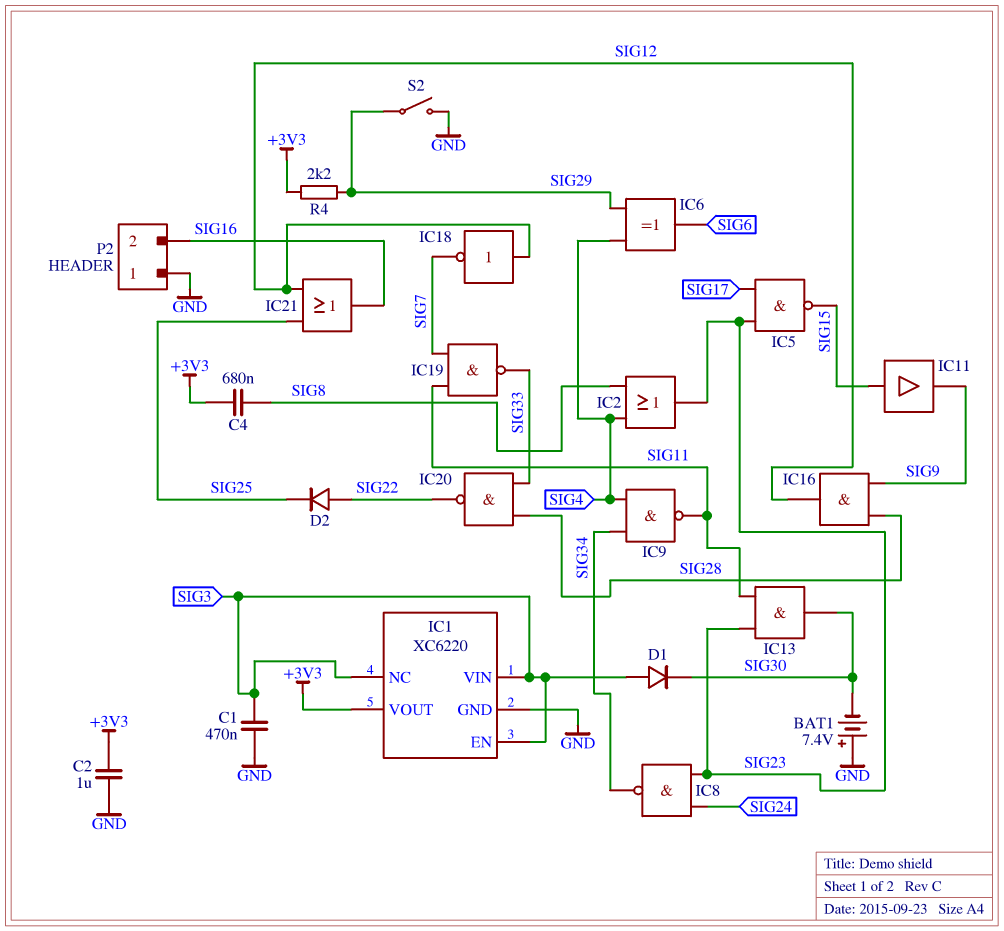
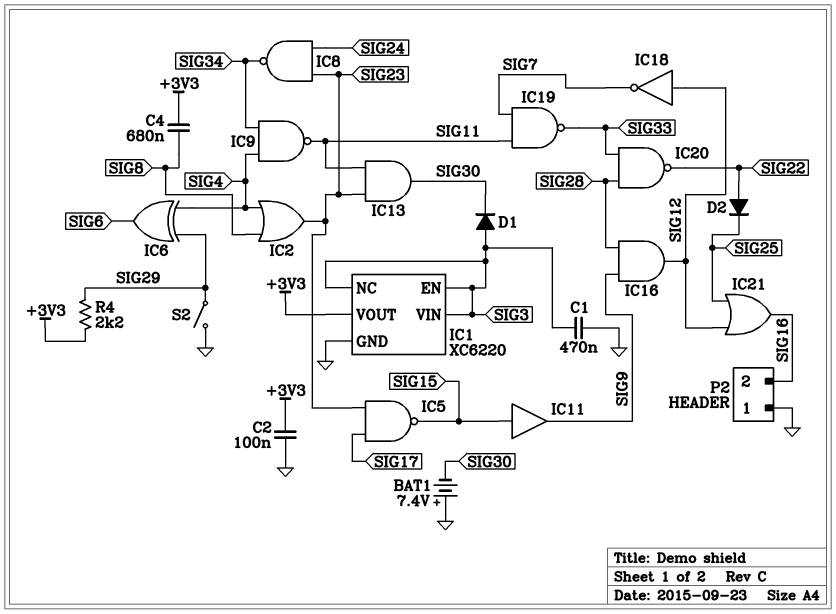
C2: 1uF (+3V3, GND) -> 100nF (+3V3, GND)

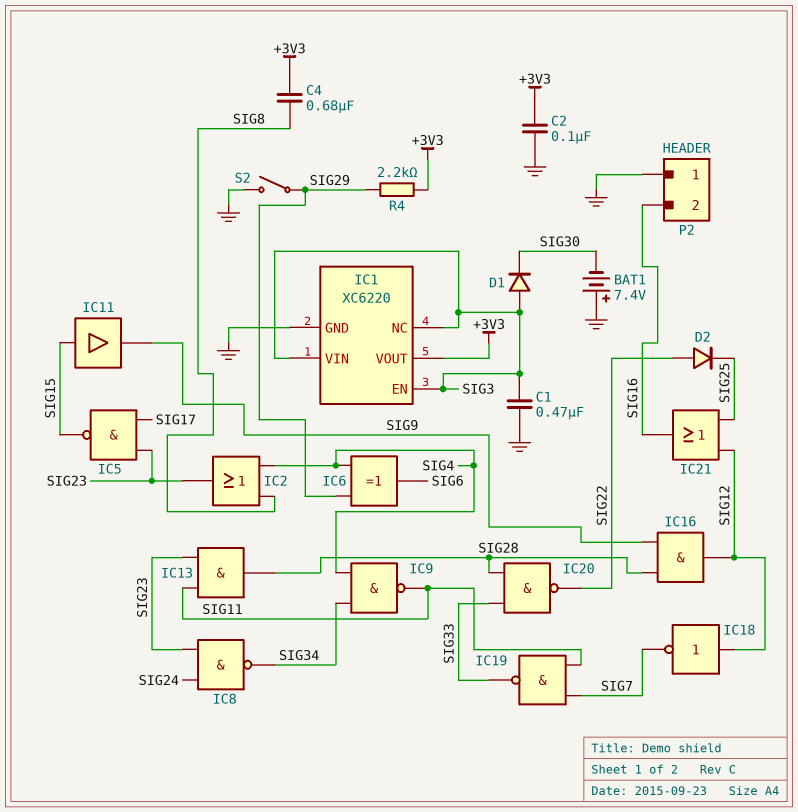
IC13: AND (in SIG11, in SIG23, out SIG30) -> AND (in SIG11, in SIG23, out SIG28)

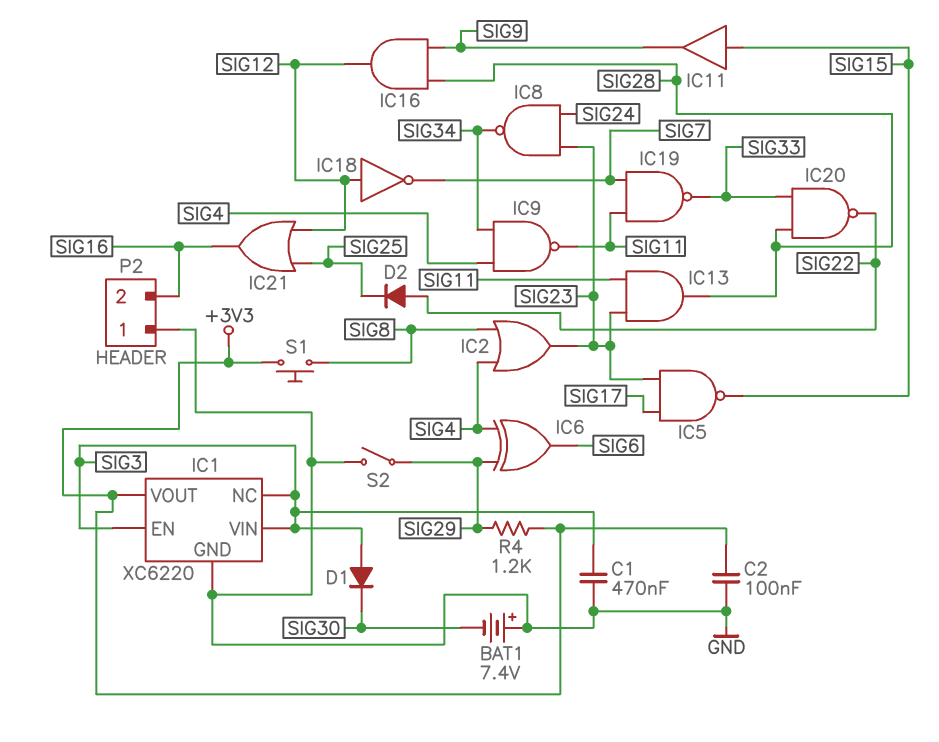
C4: 680nF (+3V3, SIG8) -> none
R4: 2.2k (+3V3, SIG29) -> 1.2k (+3V3, SIG29)
S1: none -> button (+3V3, SIG8)

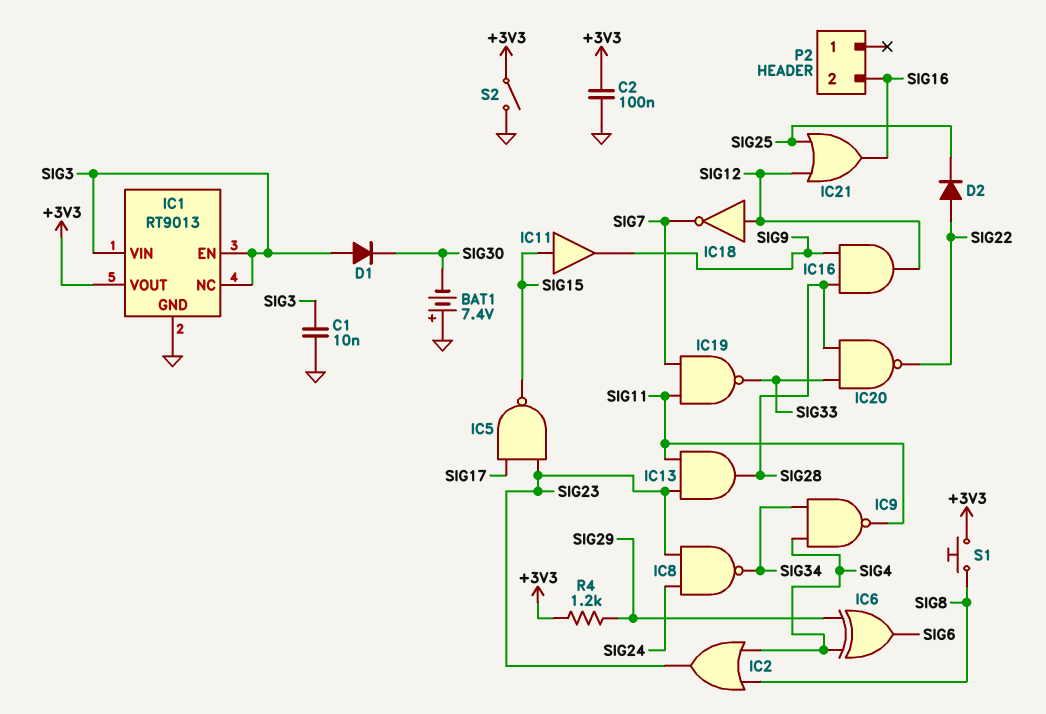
C1: 470nF (GND, SIG3) -> 10nF (GND, SIG3)
IC1: XC6220 -> RT9013
P2 pin 1: GND -> none
S2: switch (GND, SIG29) -> switch (+3V3, GND)

